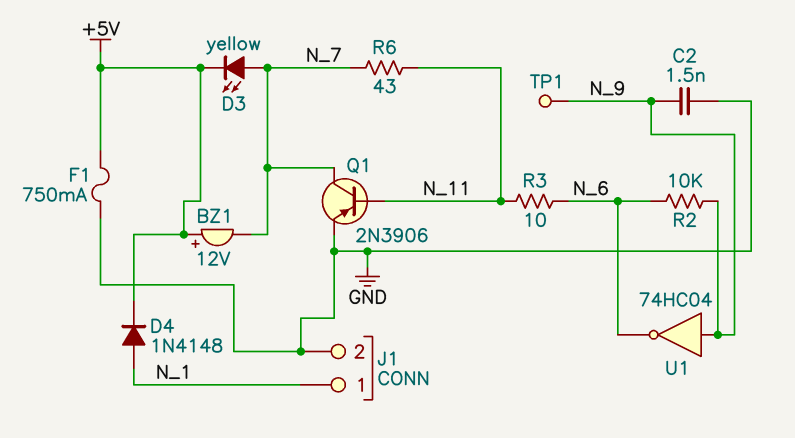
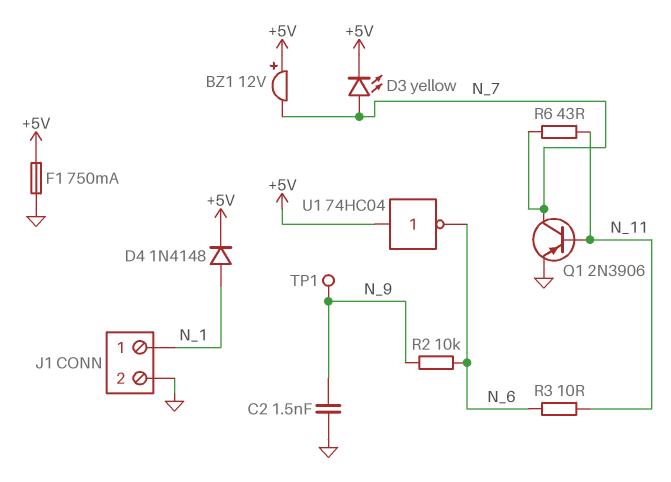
U1: NOT 74HC04 (in N_9, out N_6) -> NOT 74HC04 (in +5V, out N_6)

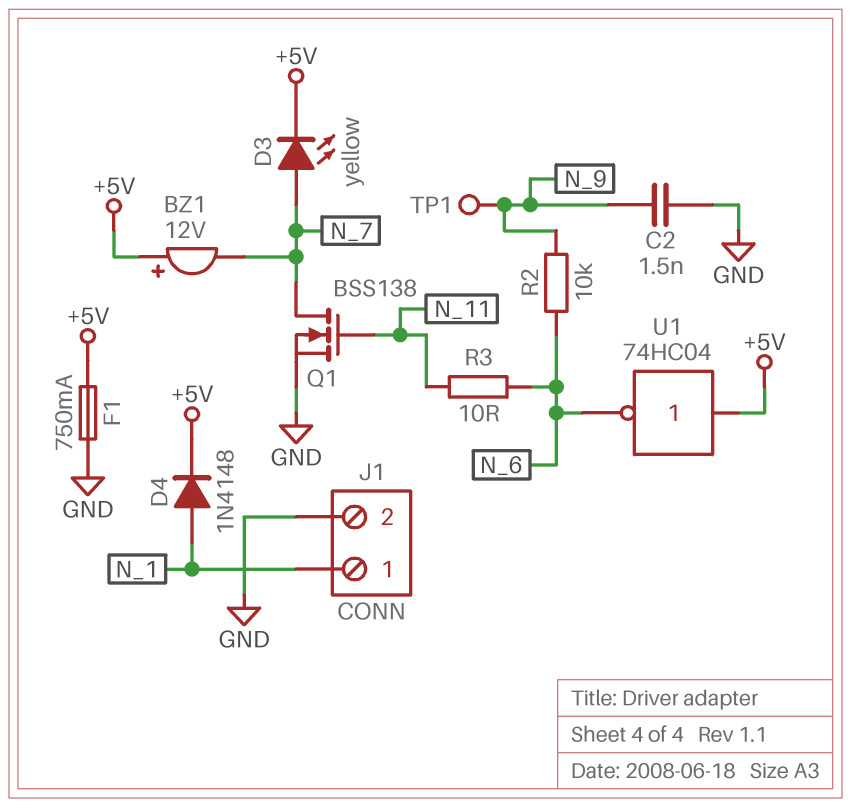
Q1: PNP 2N3906 (B N_11, C N_7, E GND) -> NMOS BSS138 (G N_11, D N_7, S GND)
R6: 43 (N_7, N_11) -> none

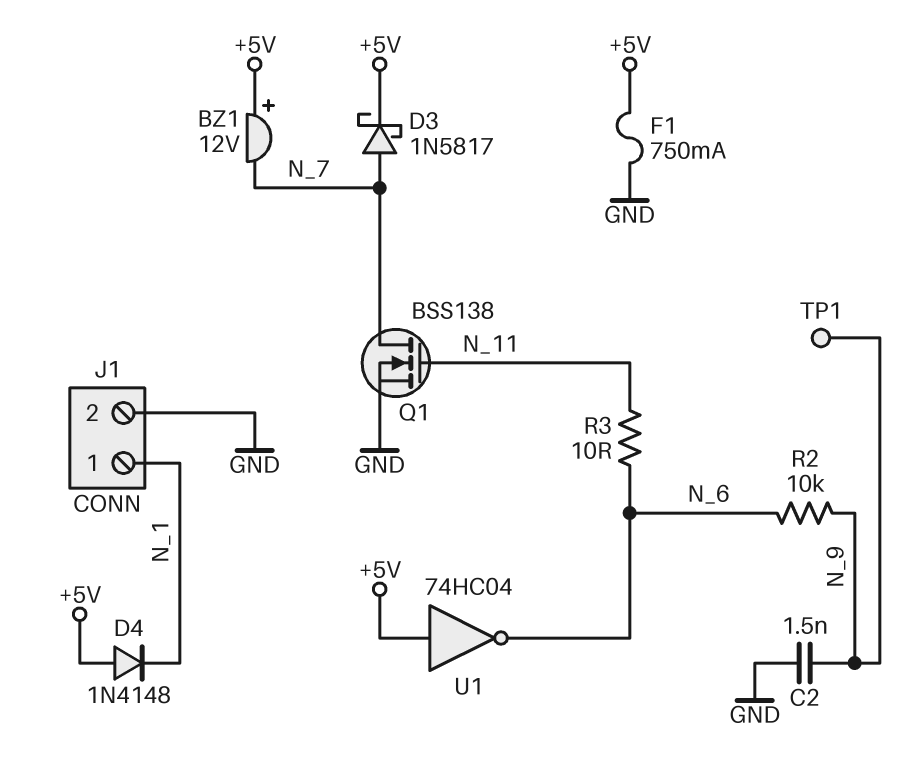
D3: LED yellow (A N_7, K +5V) -> schottky 1N5817 (A N_7, K +5V)
D4: diode 1N4148 (A N_1, K +5V) -> diode 1N4148 (A +5V, K N_1)

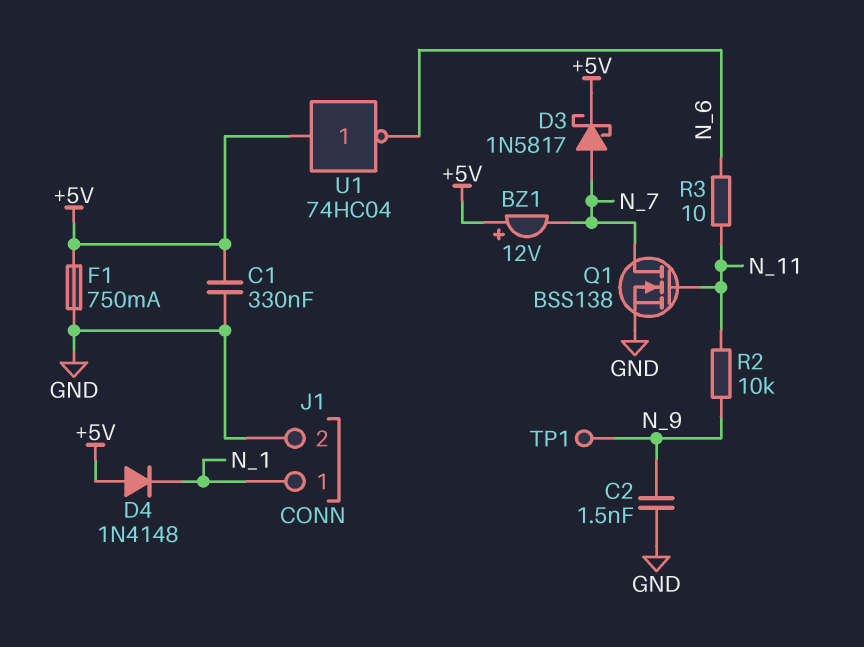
C1: none -> 330nF (+5V, GND)
R2: 10k (N_6, N_9) -> 10k (N_9, N_11)

